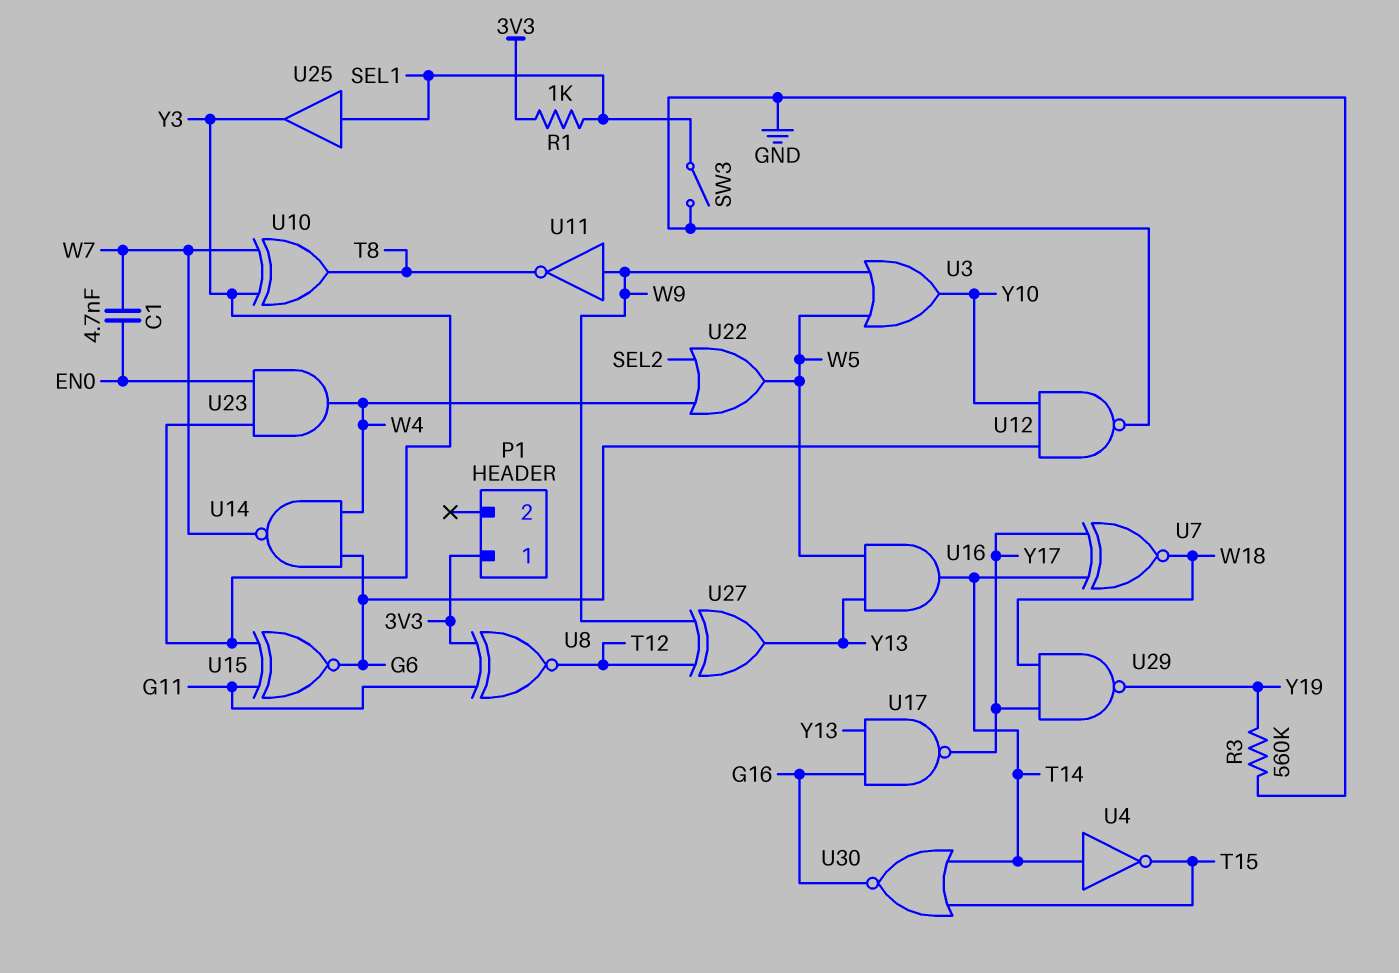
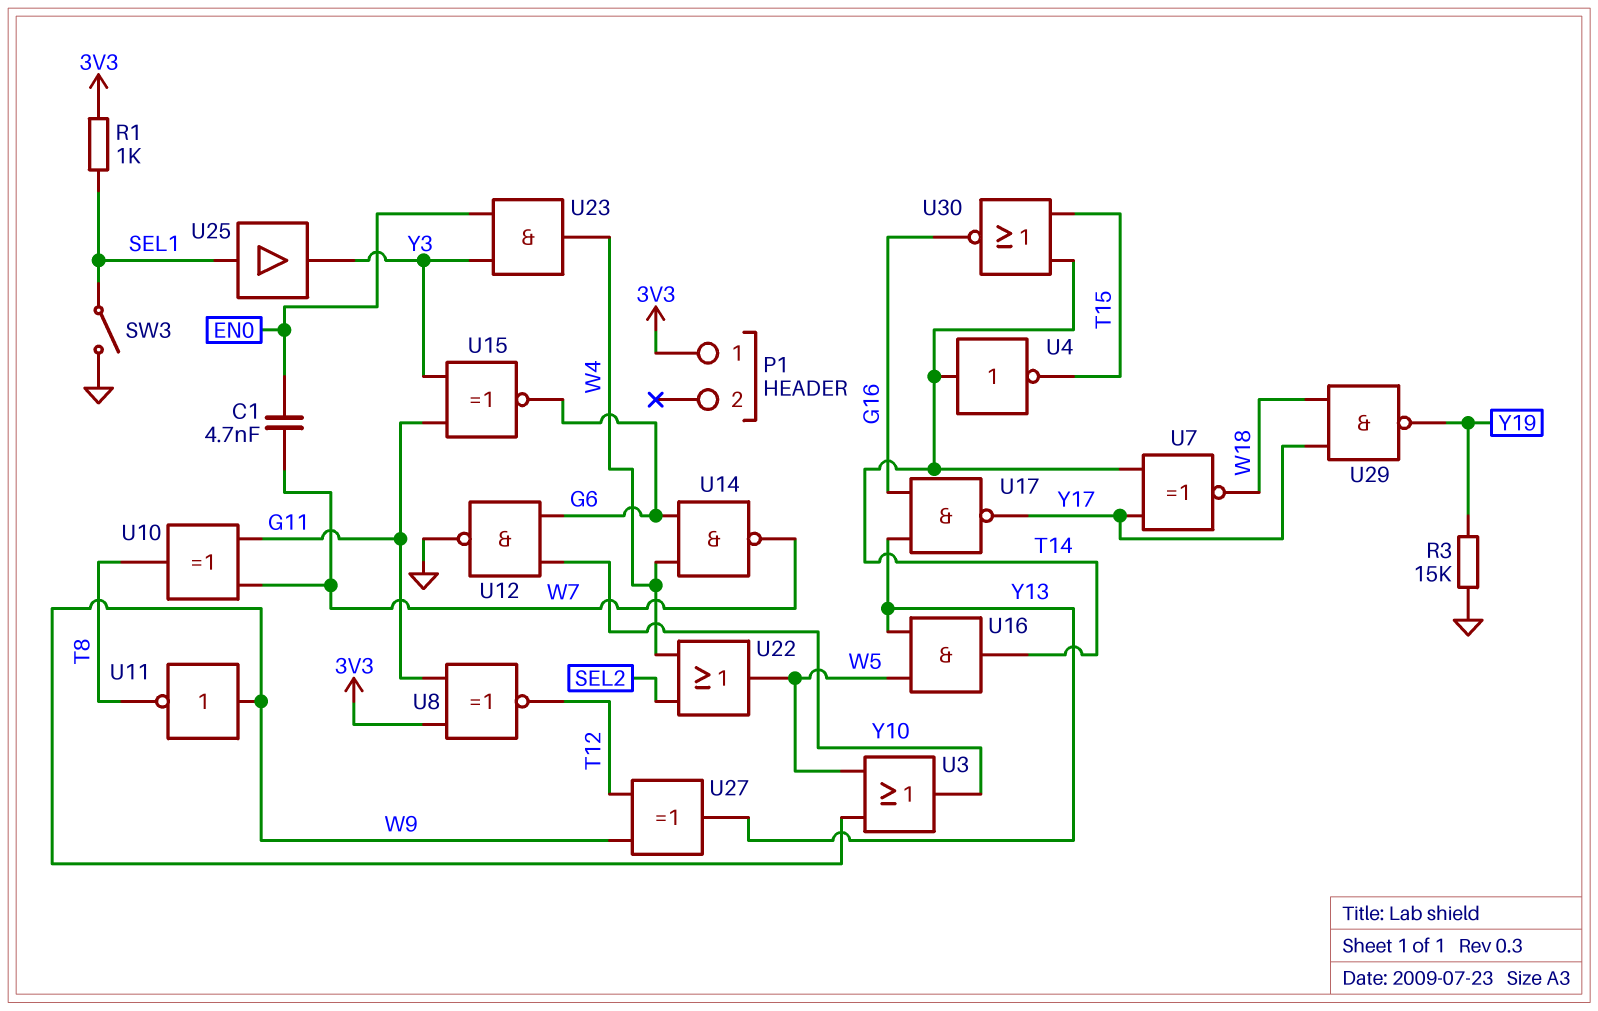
R3: 560k (GND, Y19) -> 15k (GND, Y19)
U10: XOR (in W7, in Y3, out T8) -> XOR (in G11, in W7, out T8)

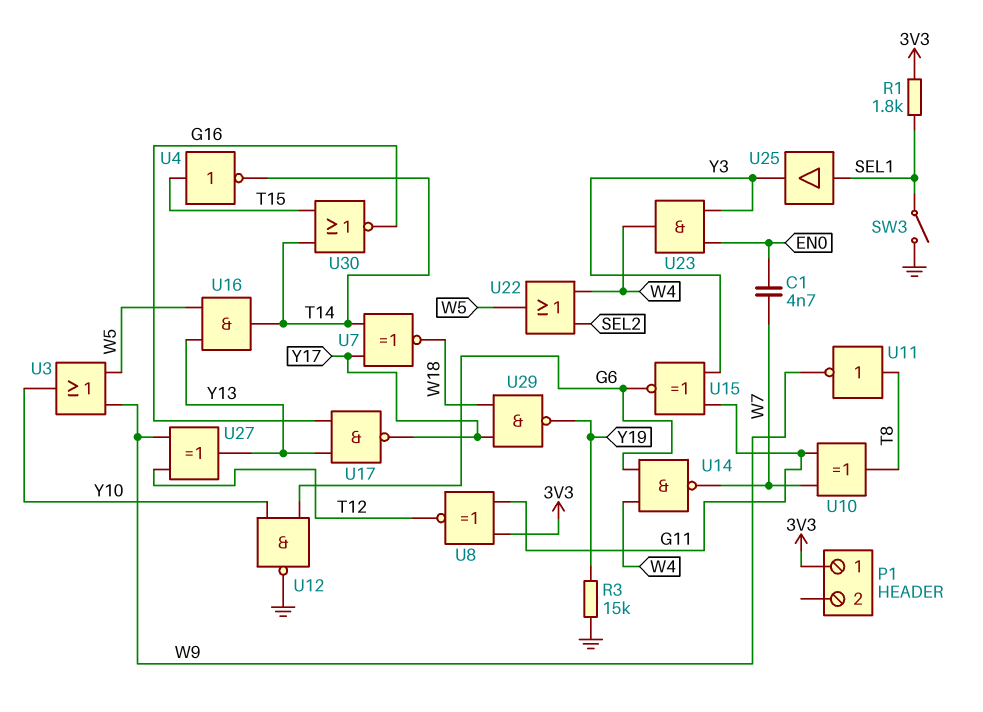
R1: 1k (3V3, SEL1) -> 1.8k (3V3, SEL1)
U4: NOT (in T14, out T15) -> NOT (in T15, out T14)
U11: NOT (in W9, out T8) -> NOT (in T8, out W9)

